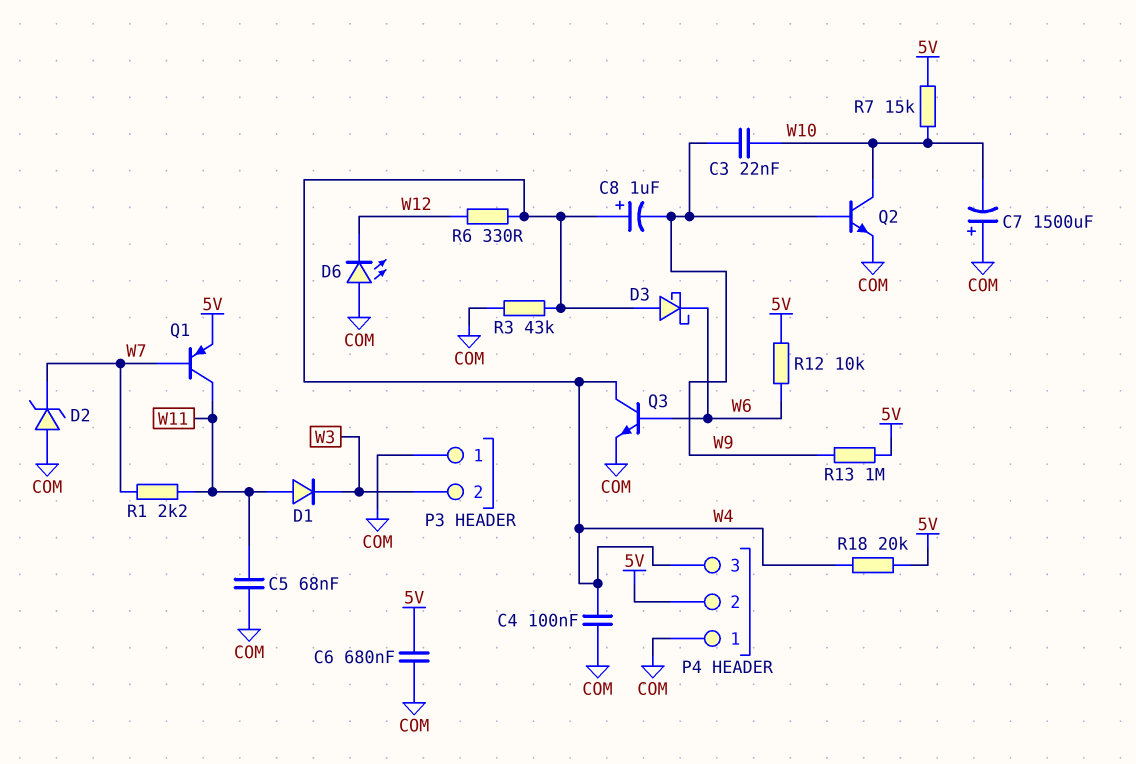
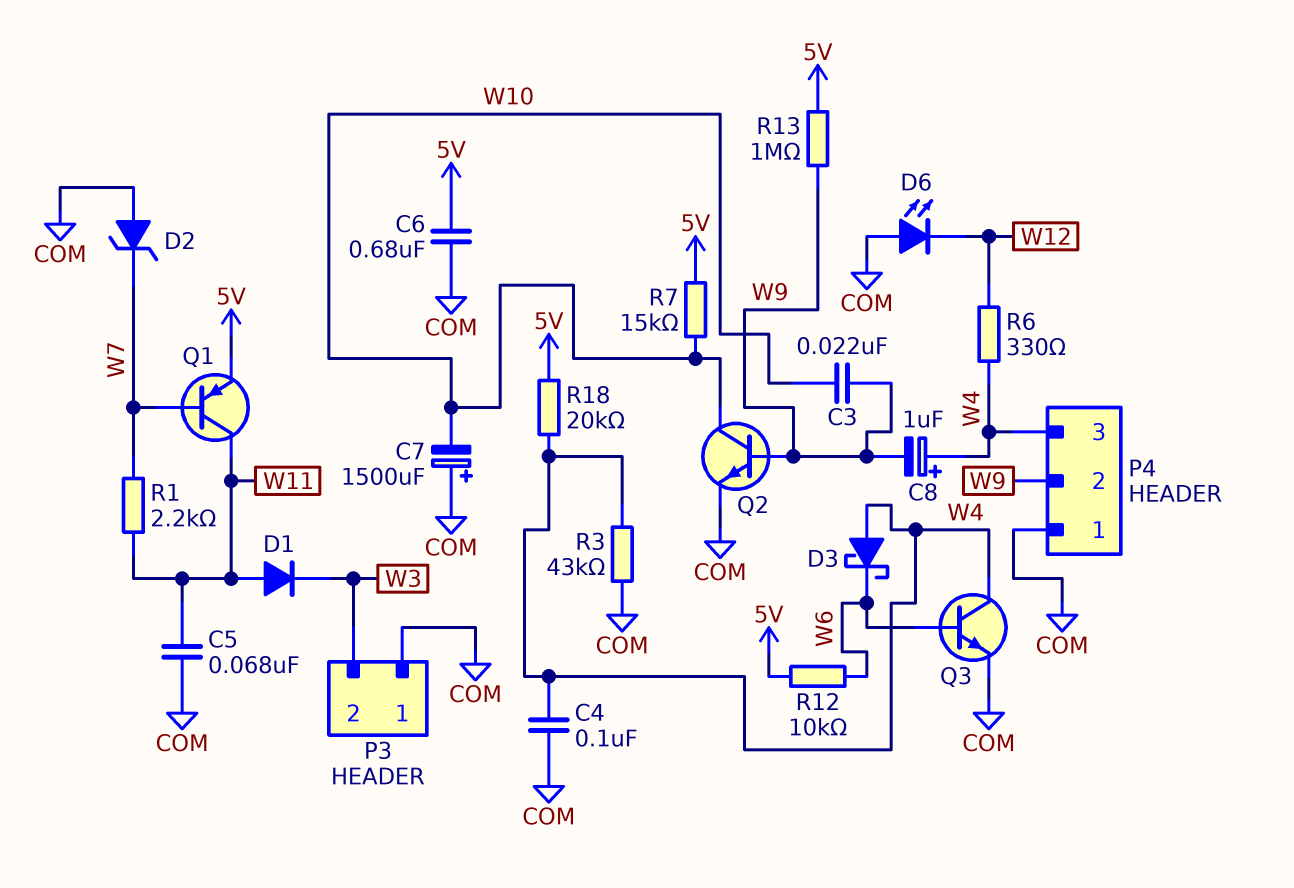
P4 pin 2: 5V -> W9

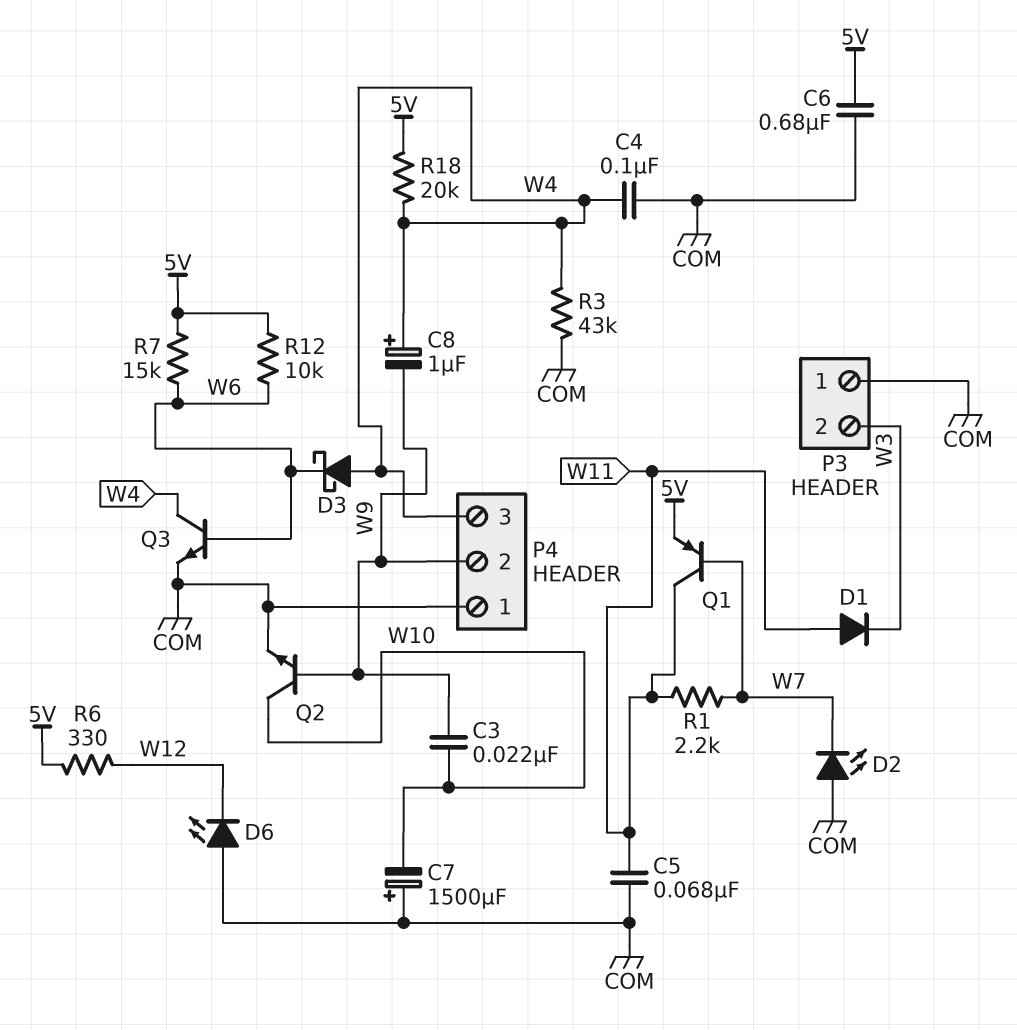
D2: zener (A COM, K W7) -> LED (A COM, K W7)
R6: 330 (W4, W12) -> 330 (5V, W12)
R7: 15k (5V, W10) -> 15k (5V, W6)
R13: 1M (5V, W9) -> none

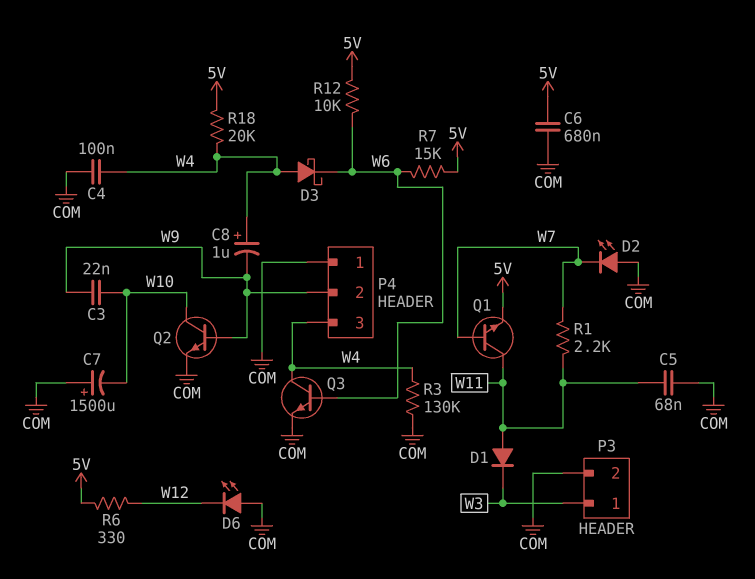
P3 pin 1: COM -> W3
P3 pin 2: W3 -> COM
Q1: PNP (B W7, C W11, E 5V) -> NPN (B W7, C W11, E 5V)
R3: 43k (COM, W4) -> 130k (COM, W4)

